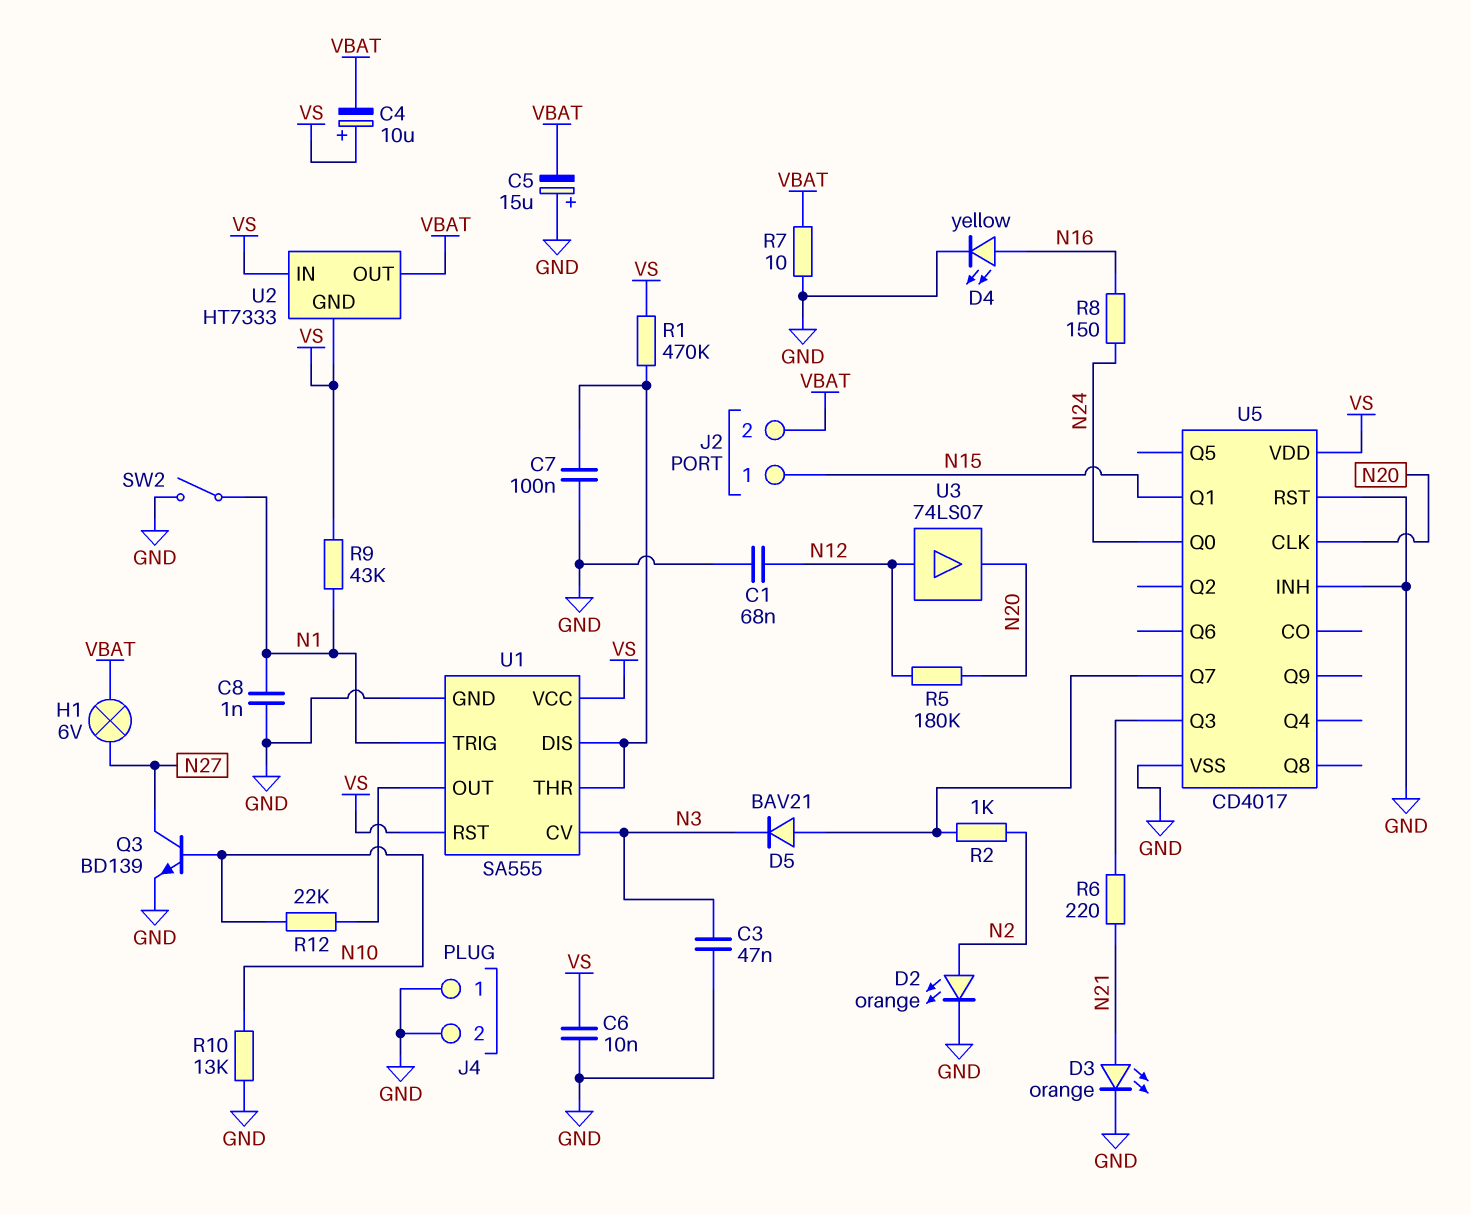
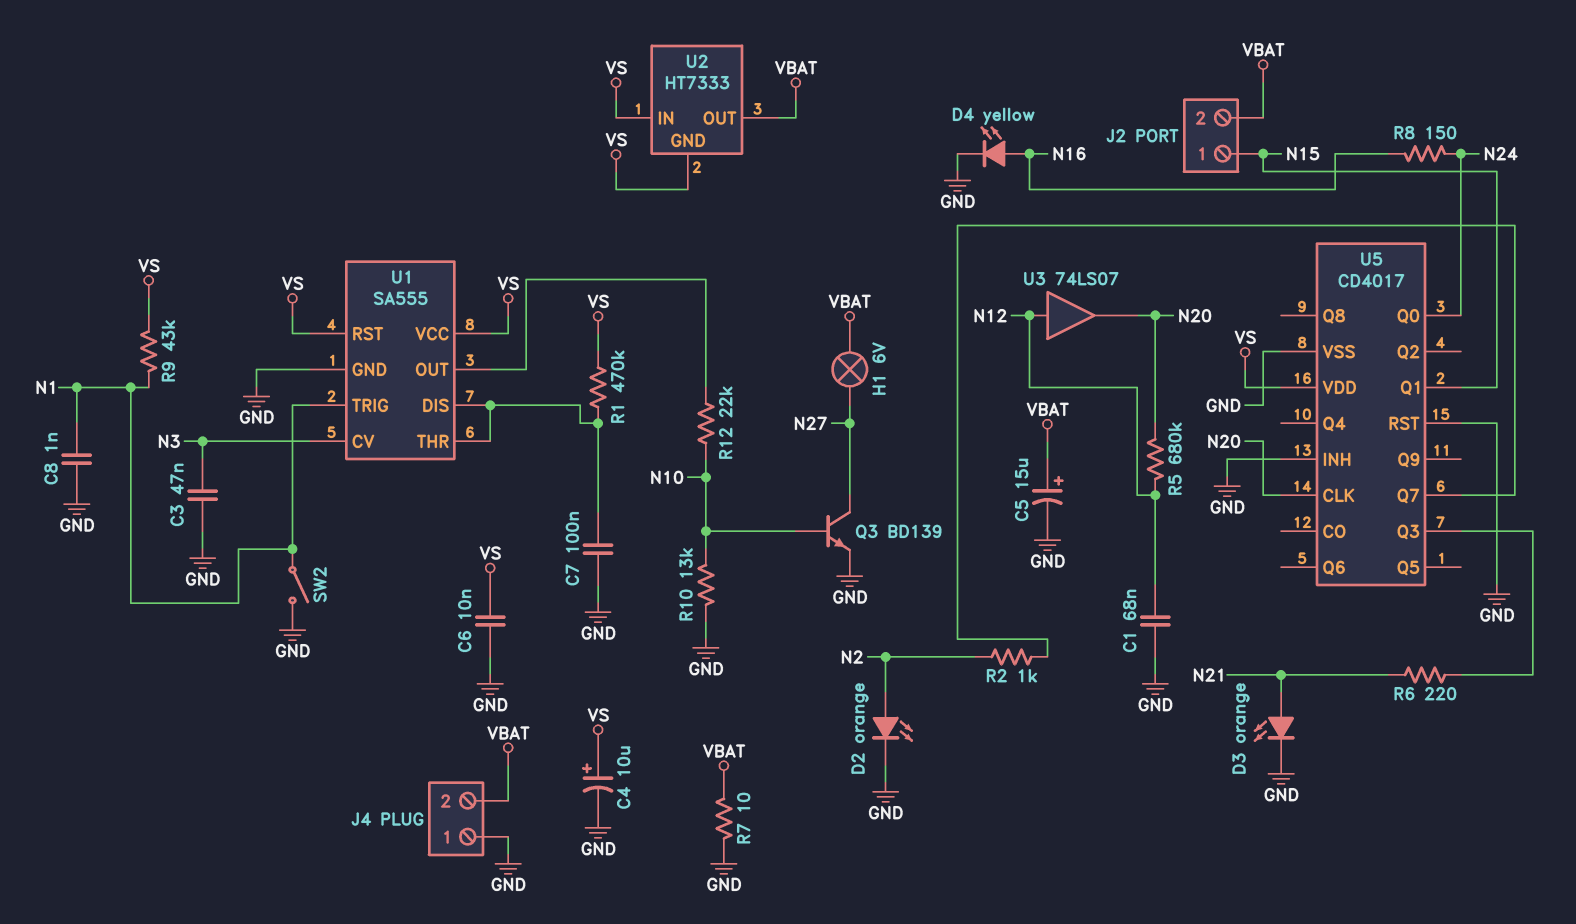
C4: 10uF (plus VS, minus VBAT) -> 10uF (plus VS, minus GND)
C5: 15uF (plus GND, minus VBAT) -> 15uF (plus VBAT, minus GND)
D5: diode BAV21 (A U5/Q7, K N3) -> none
J4 pin 2: GND -> VBAT
R5: 180k (N12, N20) -> 680k (N12, N20)

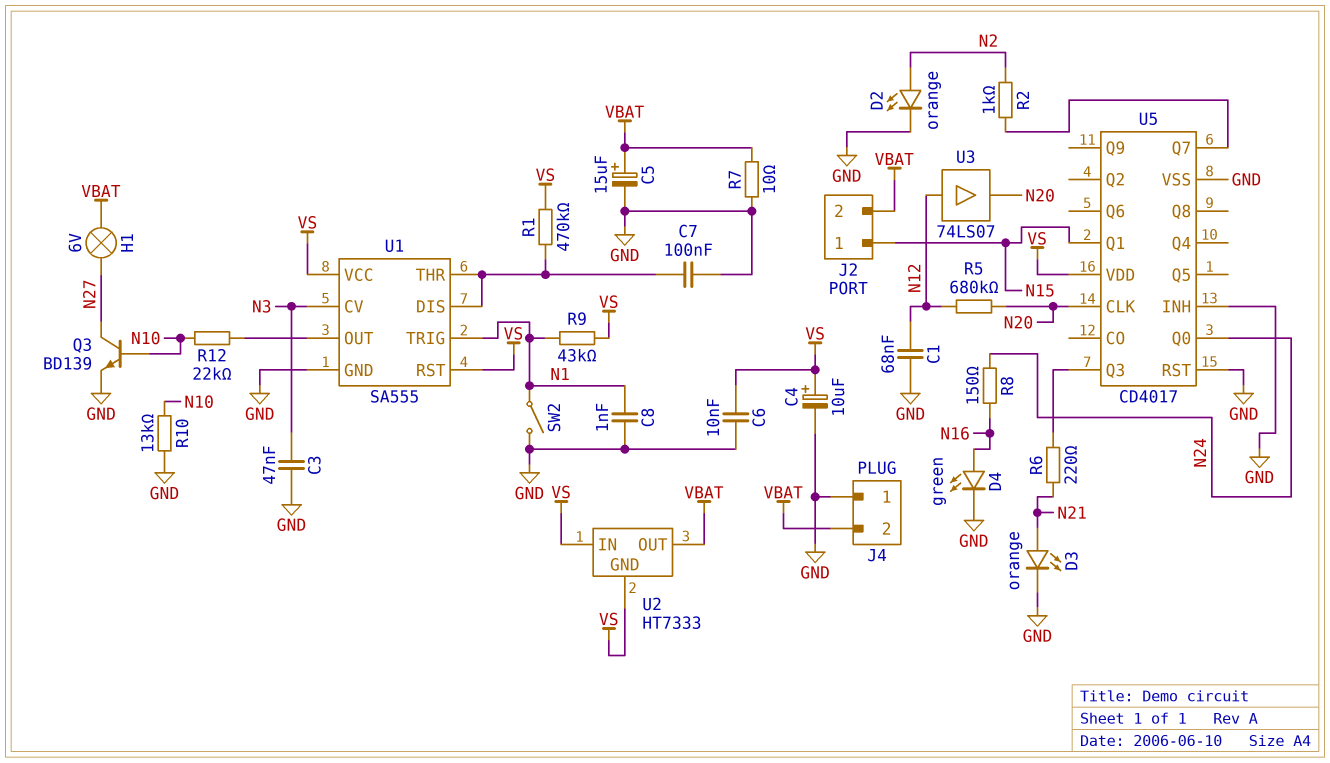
D4: LED yellow (A N16, K GND) -> LED green (A N16, K GND)

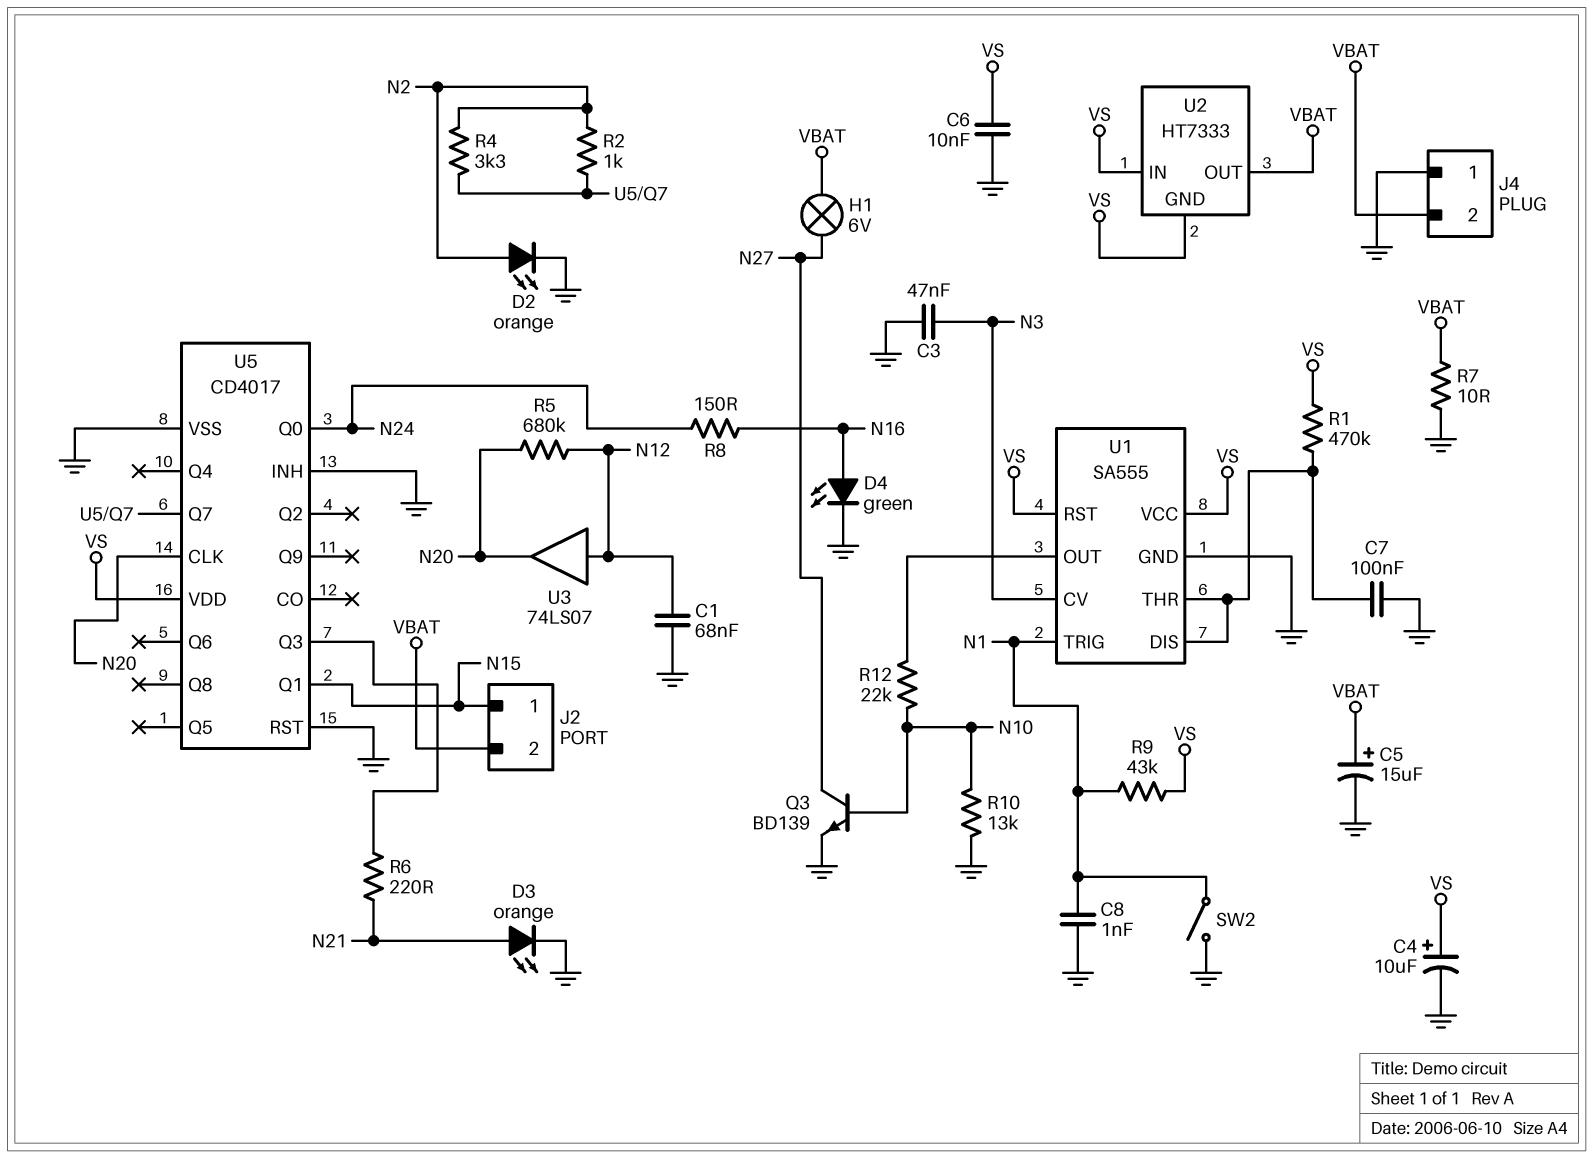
R4: none -> 3.3k (N2, U5/Q7)

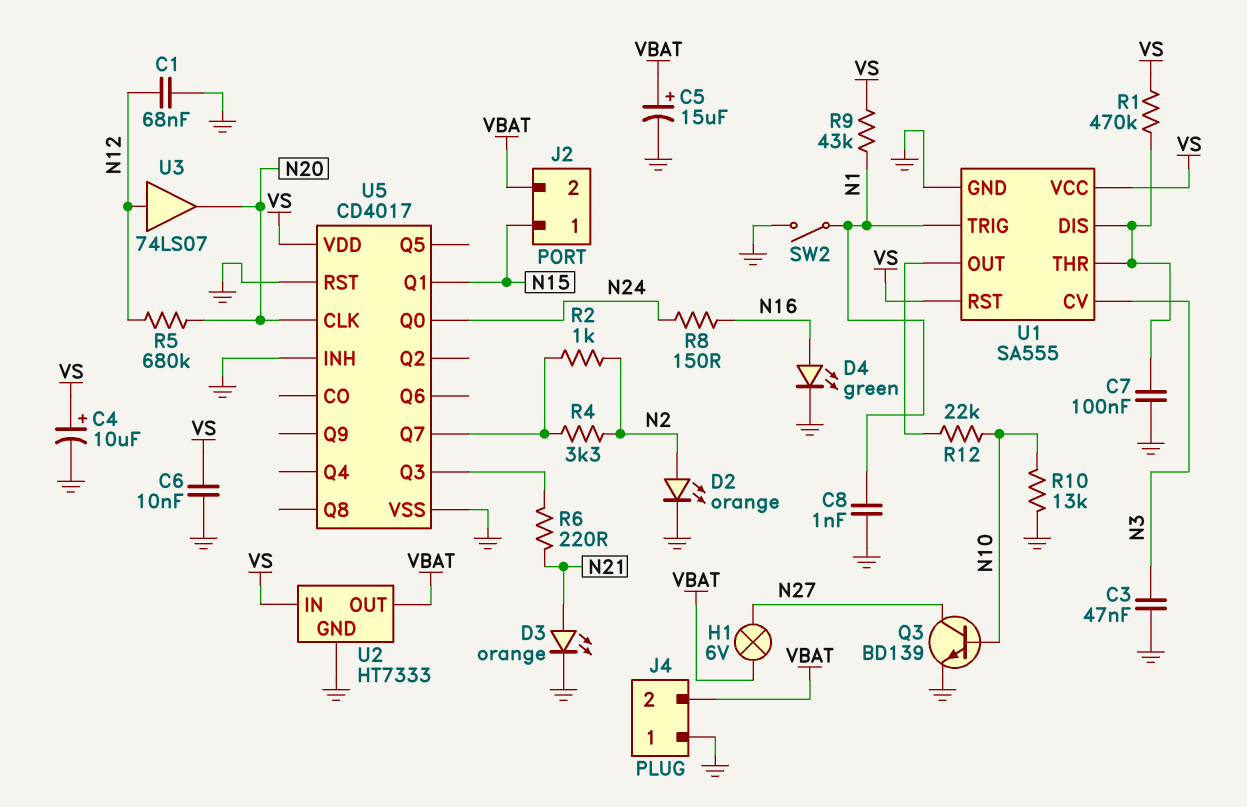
R7: 10 (GND, VBAT) -> none
U2 pin GND: VS -> GND

